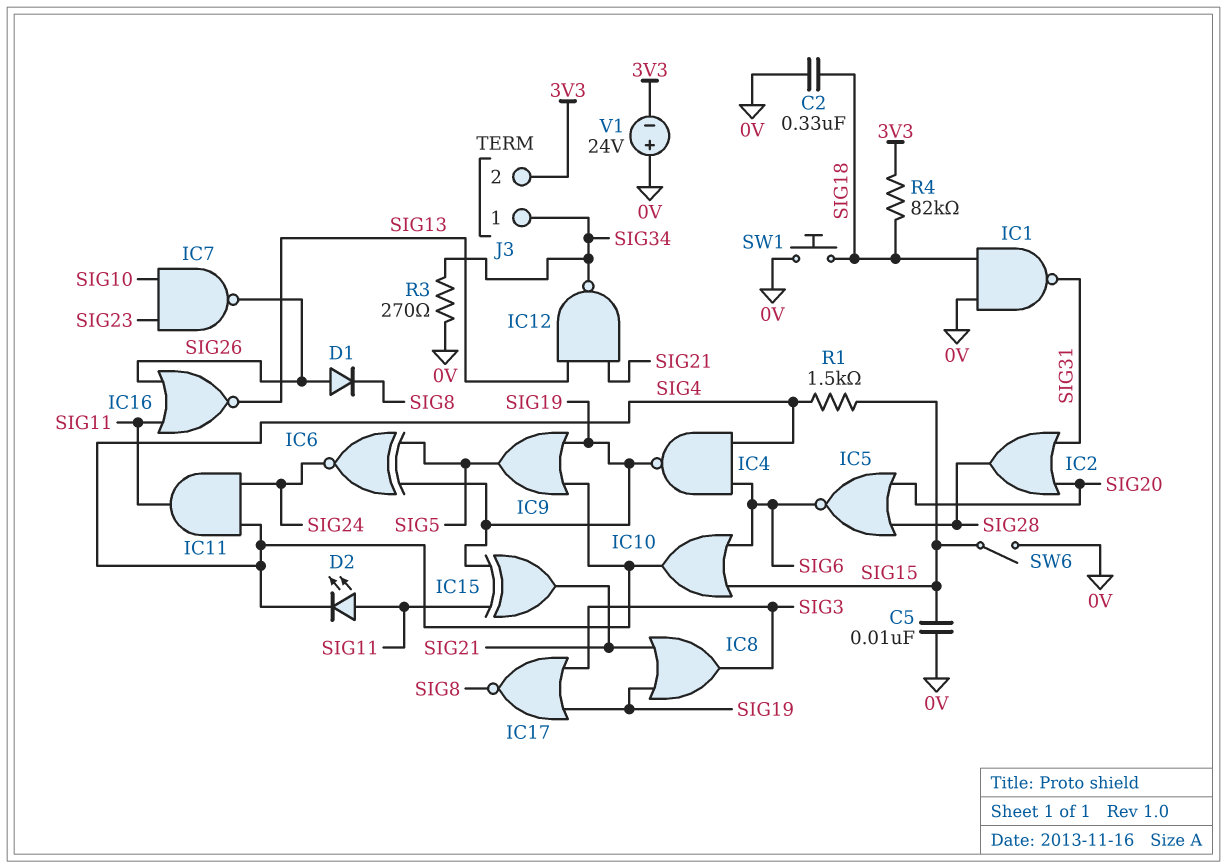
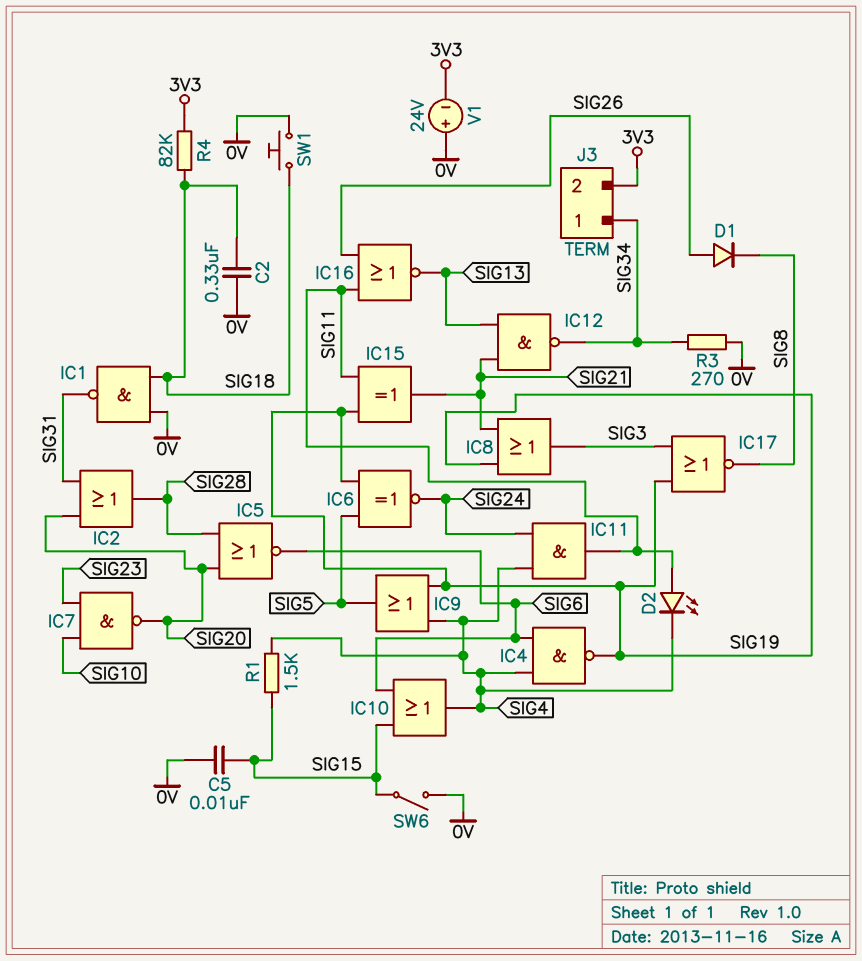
IC7: NAND (in SIG10, in SIG23, out SIG26) -> NAND (in SIG10, in SIG23, out SIG20)

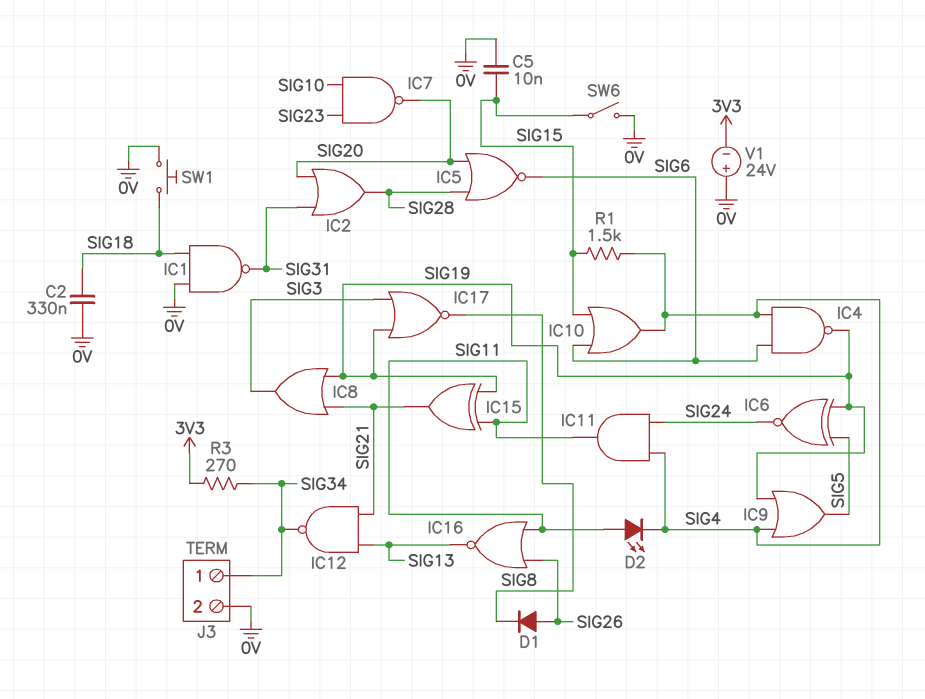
J3 pin 2: 3V3 -> 0V
R3: 270 (0V, SIG34) -> 270 (3V3, SIG34)
R4: 82k (3V3, SIG18) -> none

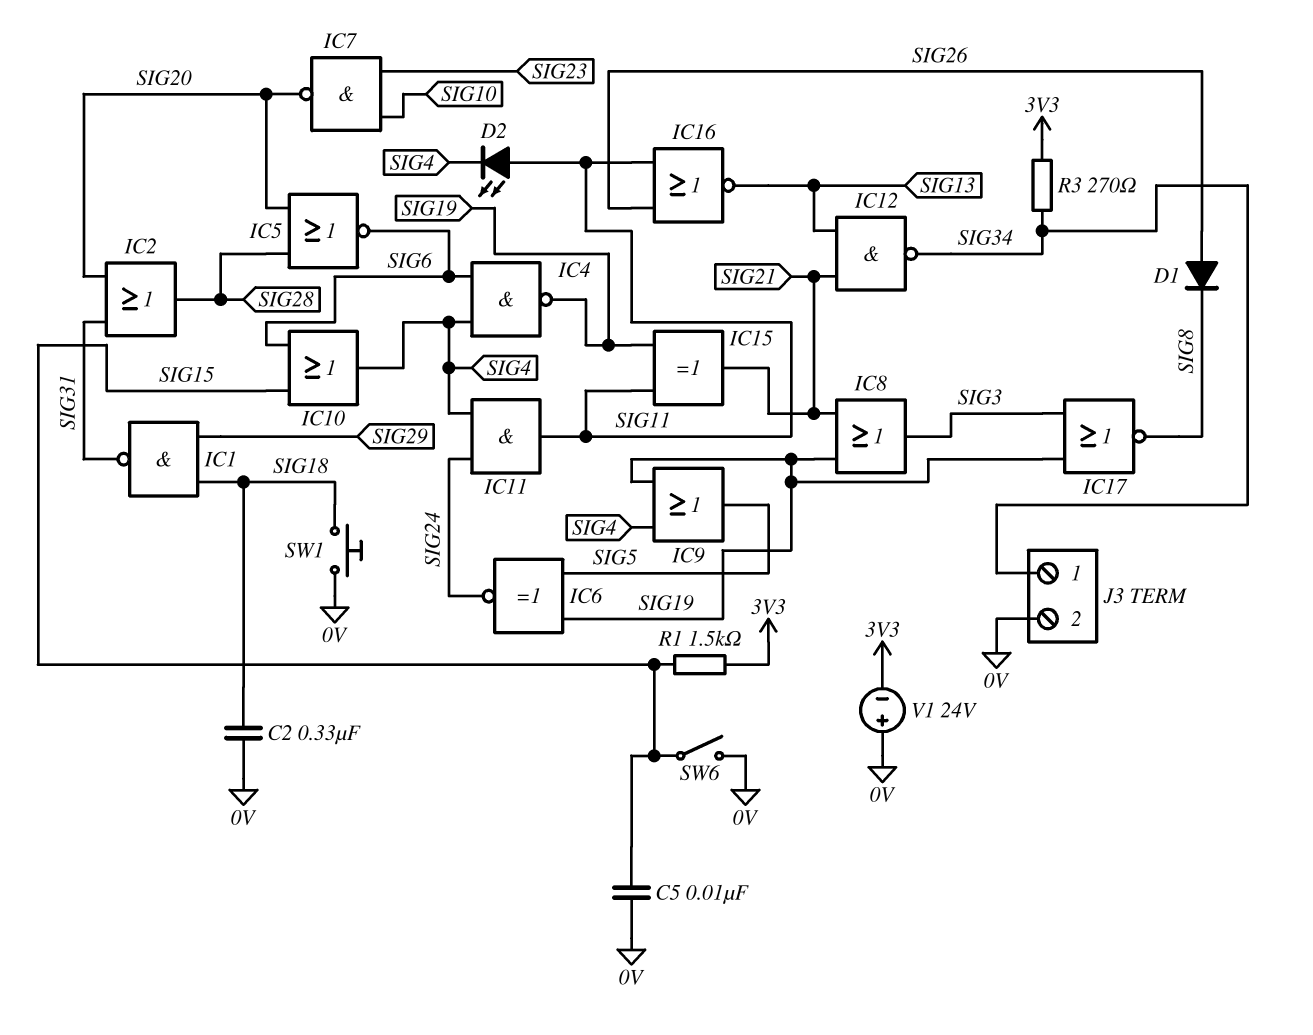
IC1: NAND (in 0V, in SIG18, out SIG31) -> NAND (in SIG18, in SIG29, out SIG31)
R1: 1.5k (SIG4, SIG15) -> 1.5k (3V3, SIG15)

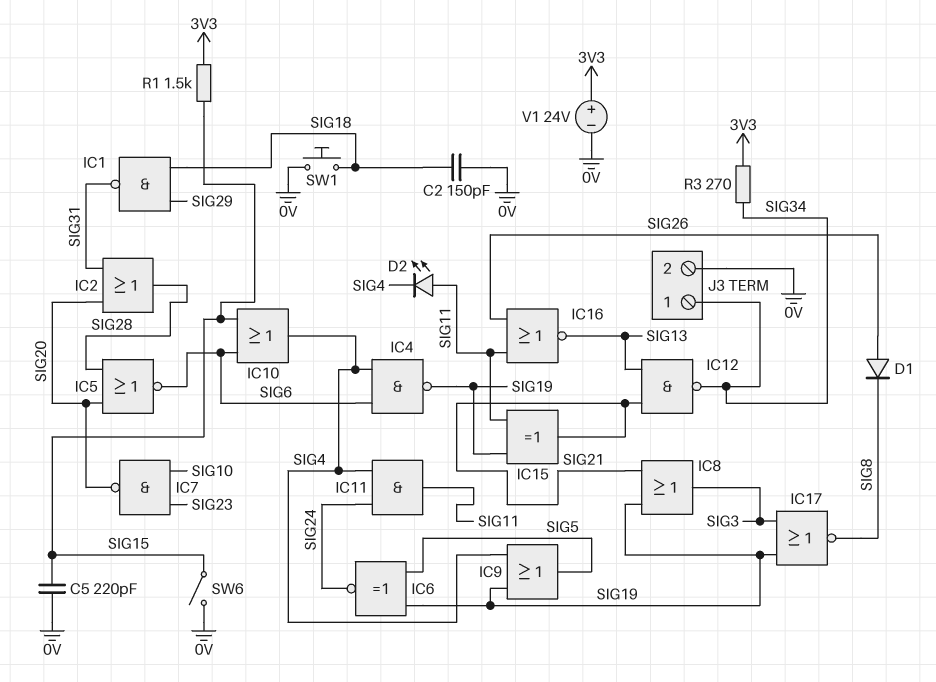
C2: 330nF (0V, SIG18) -> 150pF (0V, SIG18)
C5: 10nF (0V, SIG15) -> 220pF (0V, SIG15)
V1: 24V (plus 0V, minus 3V3) -> 24V (plus 3V3, minus 0V)

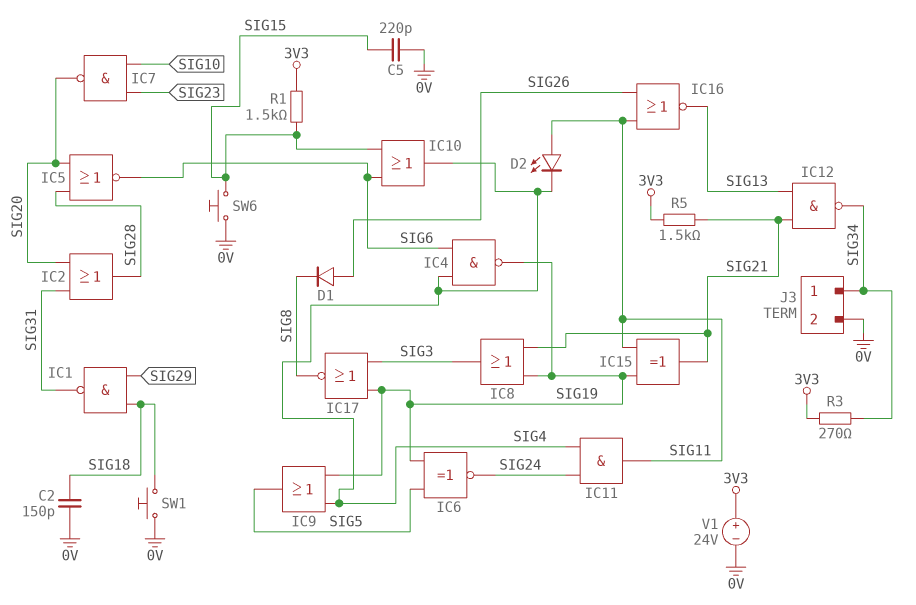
R5: none -> 1.5k (3V3, SIG21)
SW6: switch (0V, SIG15) -> button (0V, SIG15)

